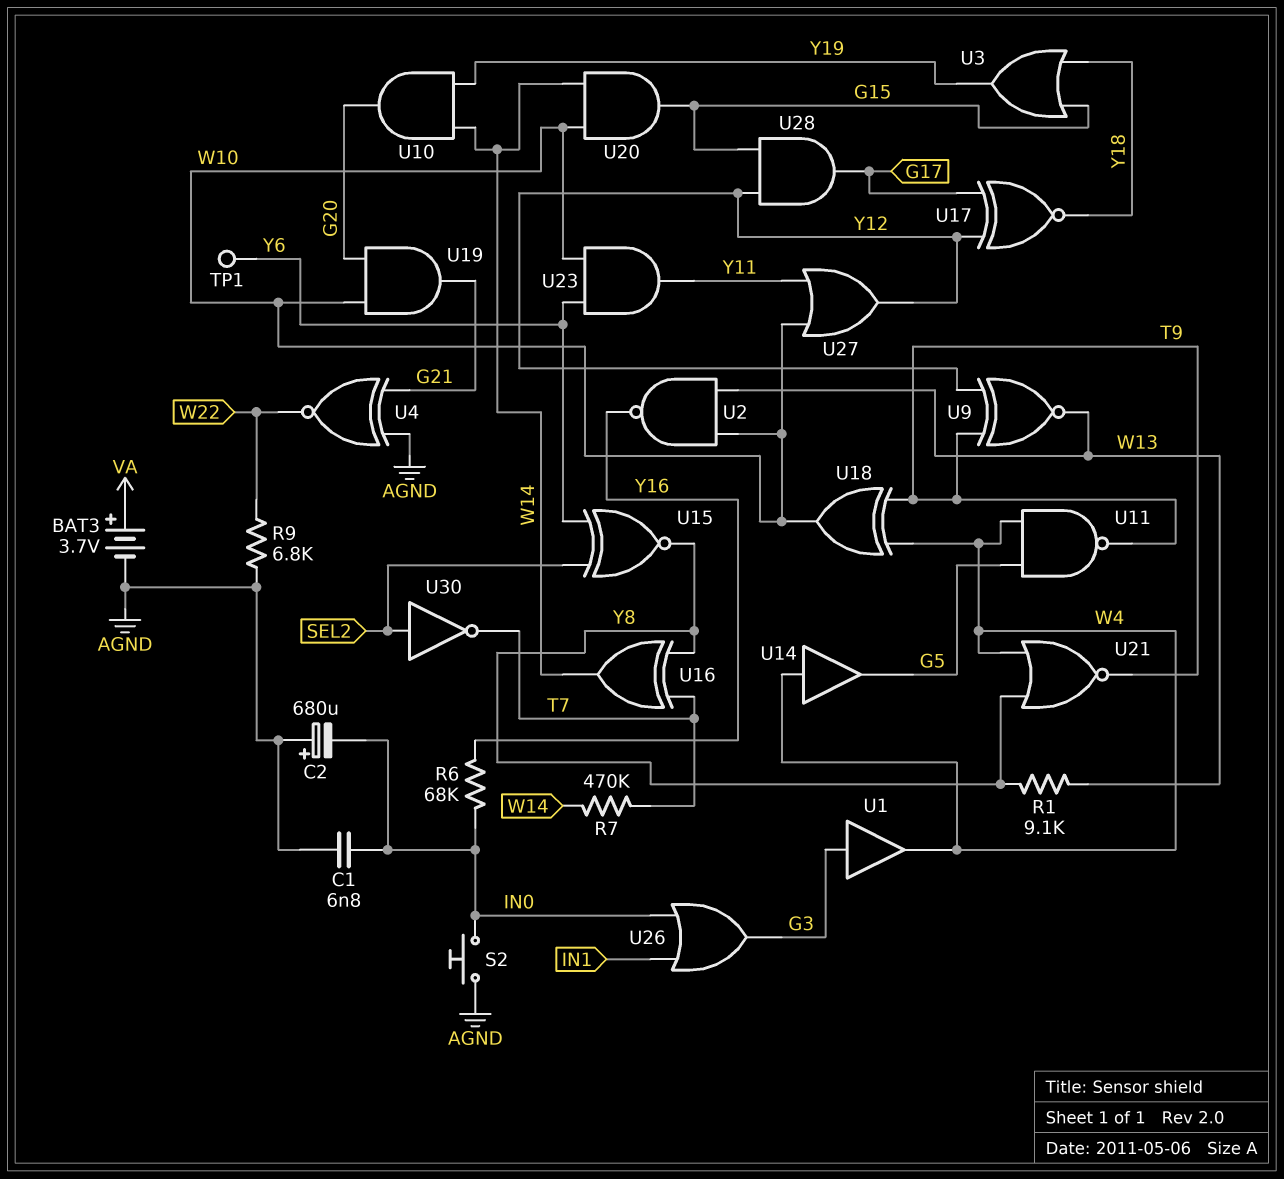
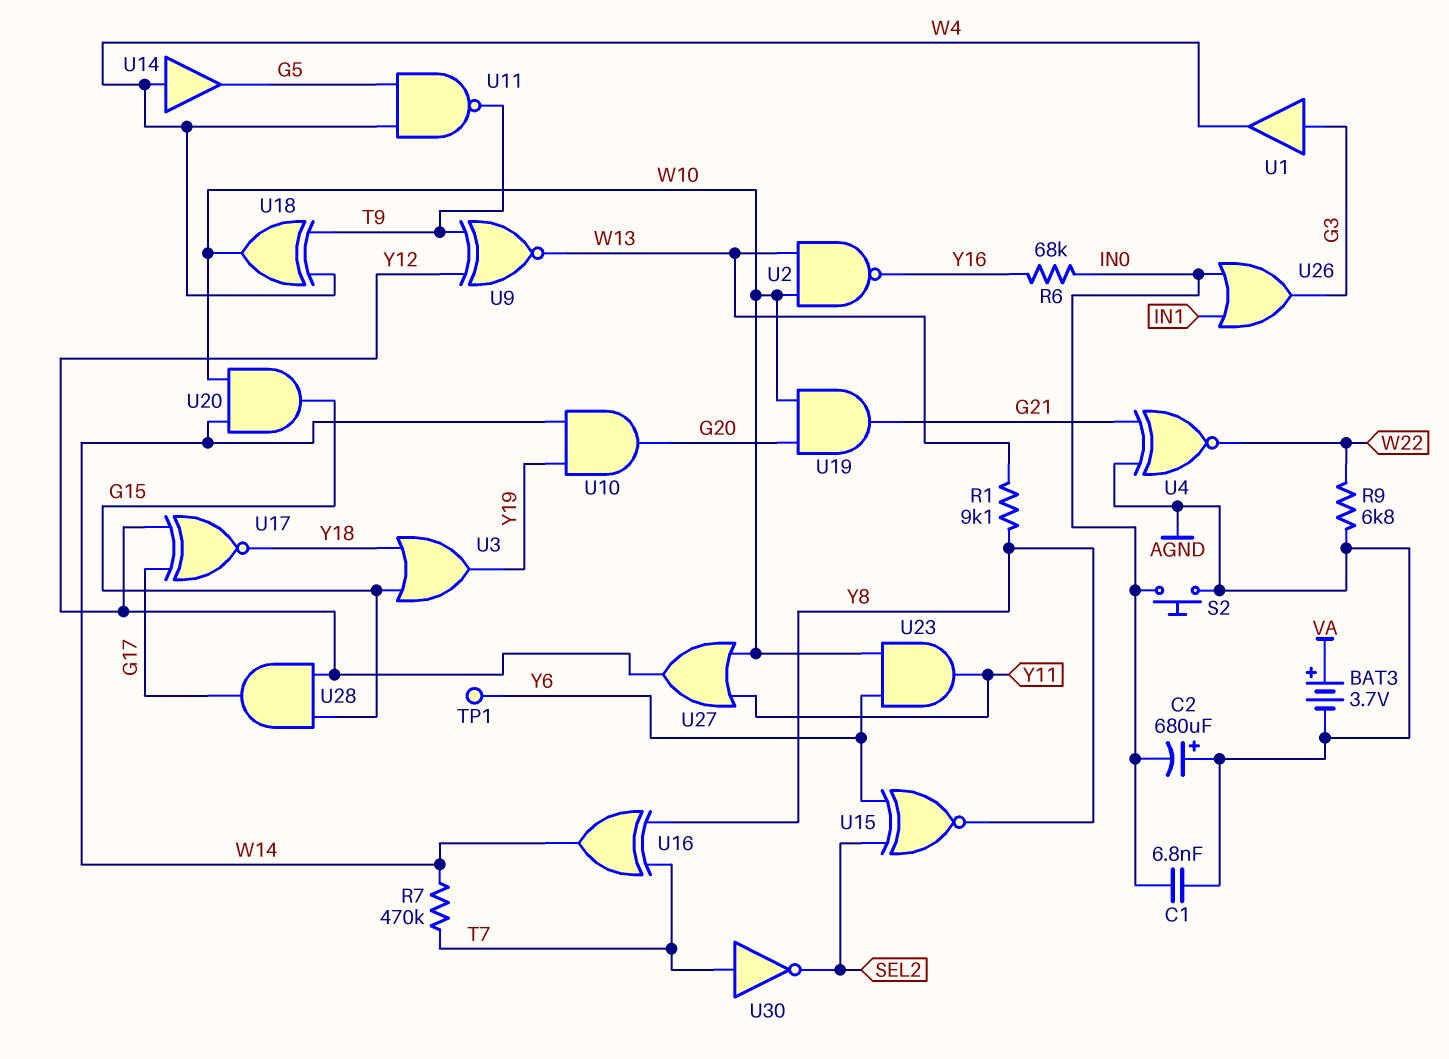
U21: NOR (in W4, in Y8, out T9) -> none
U30: NOT (in SEL2, out T7) -> NOT (in T7, out SEL2)

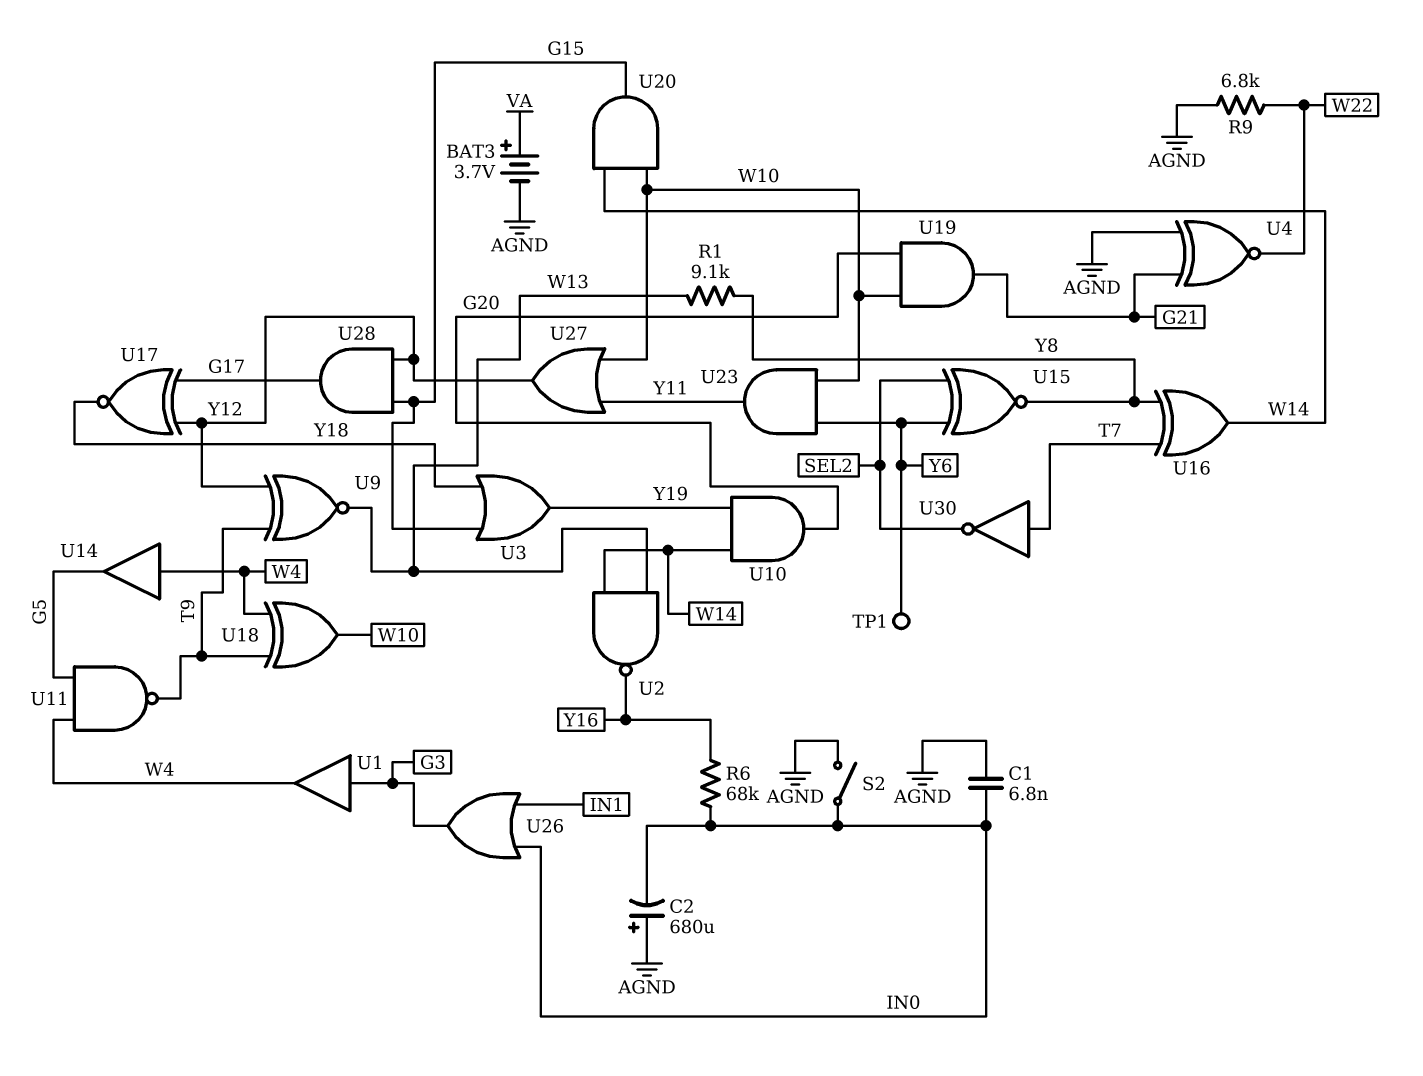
R7: 470k (T7, W14) -> none
S2: button (AGND, IN0) -> switch (AGND, IN0)
U2: NAND (in W10, in W13, out Y16) -> NAND (in W13, in W14, out Y16)

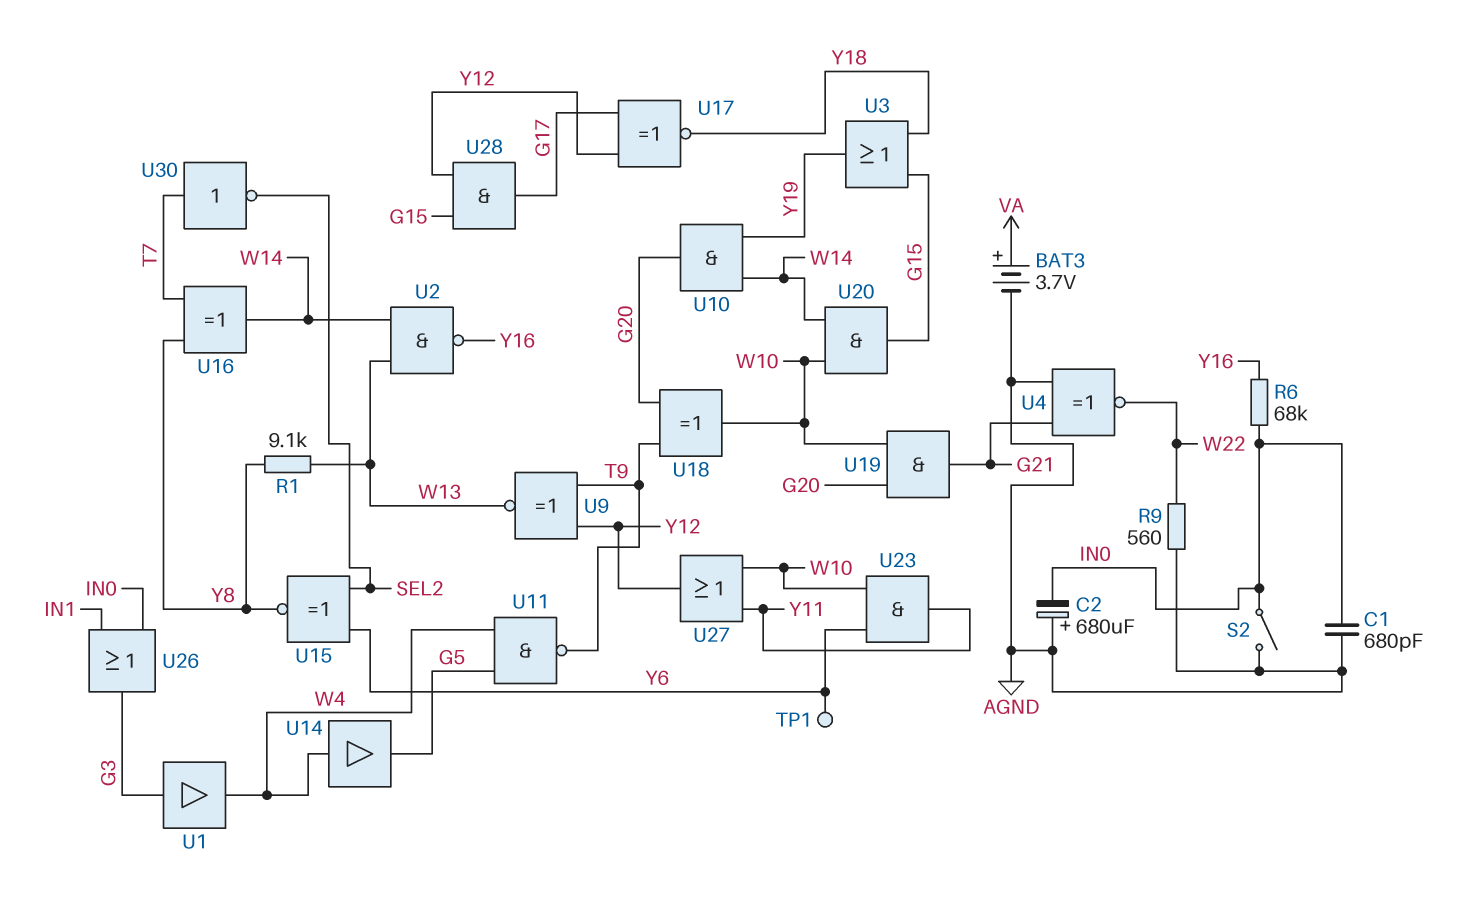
C1: 6.8nF (AGND, IN0) -> 680pF (AGND, IN0)
R9: 6.8k (AGND, W22) -> 560 (AGND, W22)
U18: XOR (in T9, in W4, out W10) -> XOR (in G20, in T9, out W10)

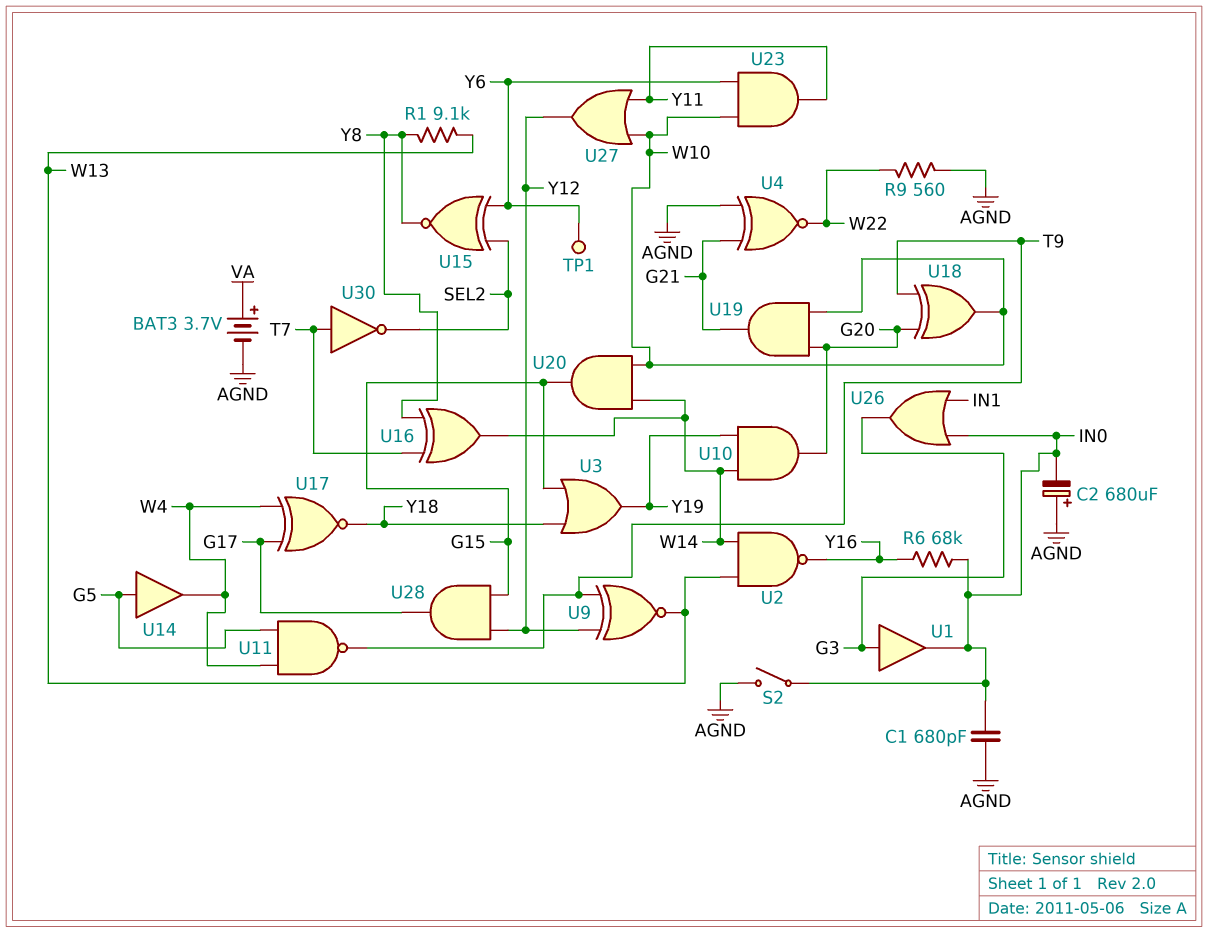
U1: buffer (in G3, out W4) -> buffer (in G3, out IN0)
U14: buffer (in W4, out G5) -> buffer (in G5, out W4)
U17: XNOR (in G17, in Y12, out Y18) -> XNOR (in G17, in W4, out Y18)

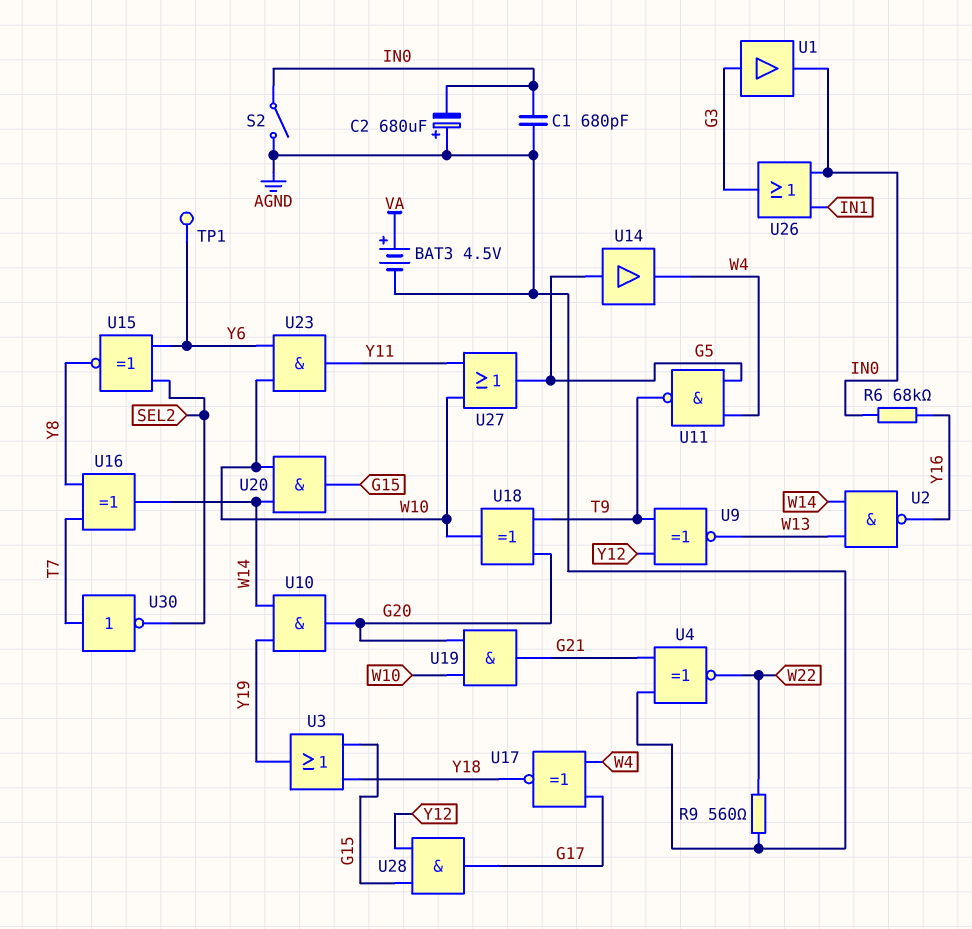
BAT3: 3.7V (plus VA, minus AGND) -> 4.5V (plus VA, minus AGND)
R1: 9.1k (W13, Y8) -> none
U27: OR (in W10, in Y11, out Y12) -> OR (in W10, in Y11, out G5)

